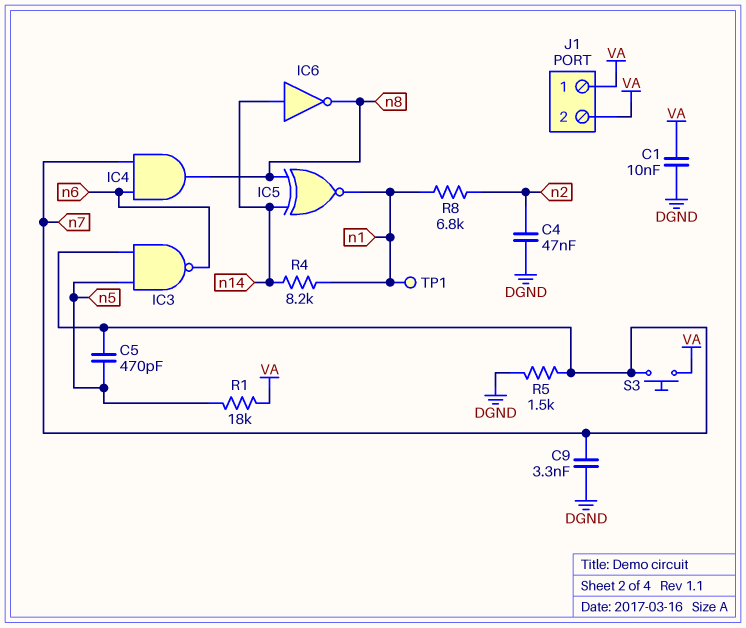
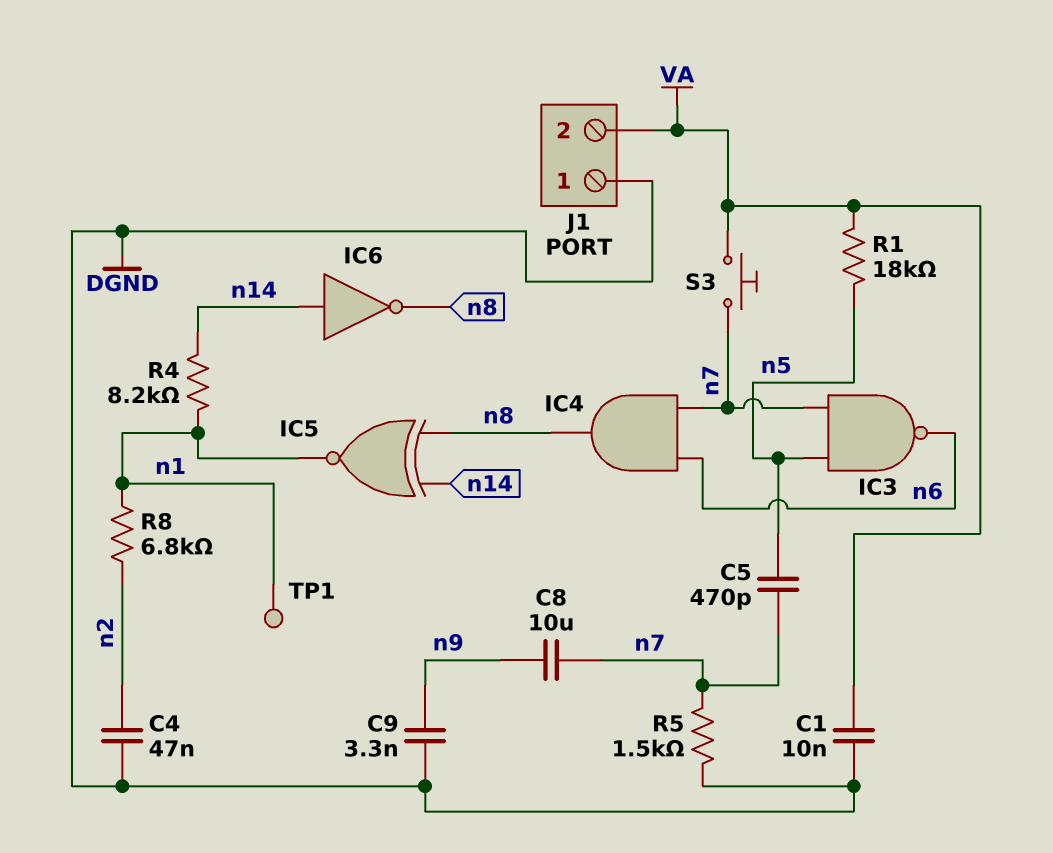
C8: none -> 10uF (n7, n9)
C9: 3.3nF (DGND, n7) -> 3.3nF (DGND, n9)
J1 pin 1: VA -> DGND

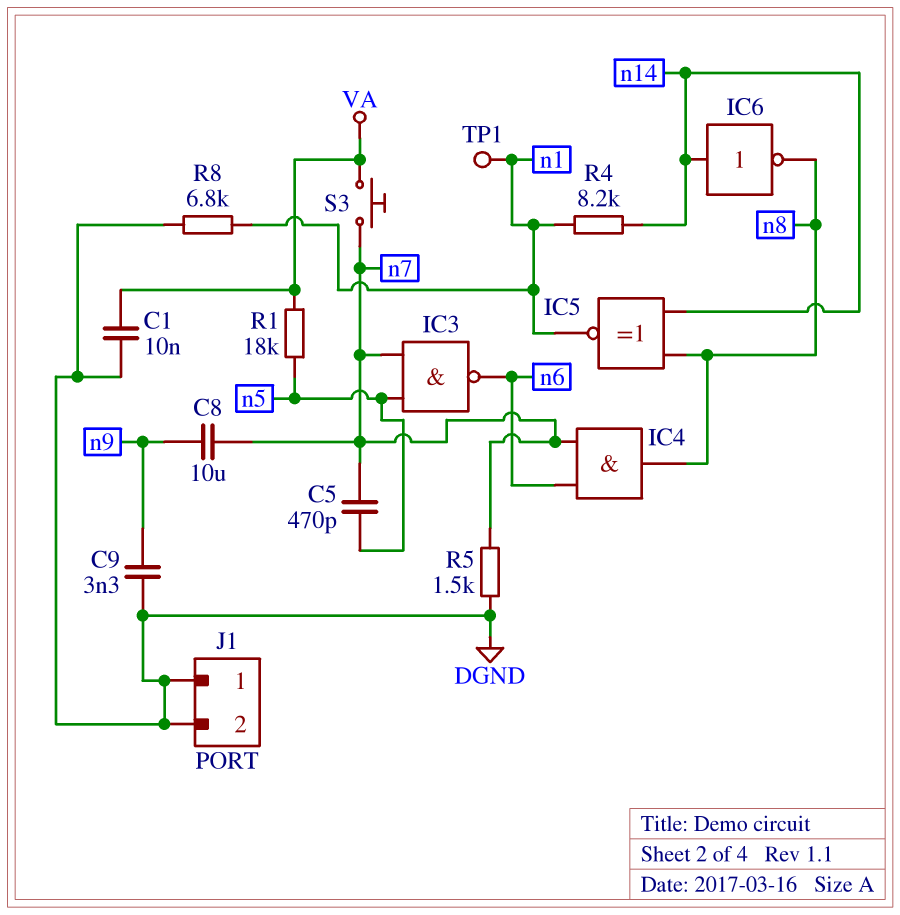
C4: 47nF (DGND, n2) -> none
J1 pin 2: VA -> DGND
R8: 6.8k (n1, n2) -> 6.8k (DGND, n1)

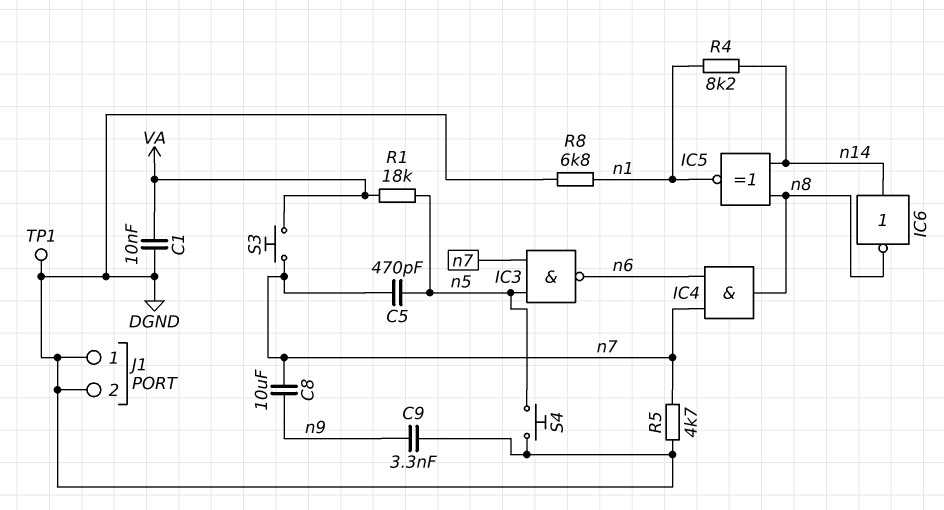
R5: 1.5k (DGND, n7) -> 4.7k (DGND, n7)
S4: none -> button (DGND, n5)
TP1: test point (n1) -> test point (DGND)

